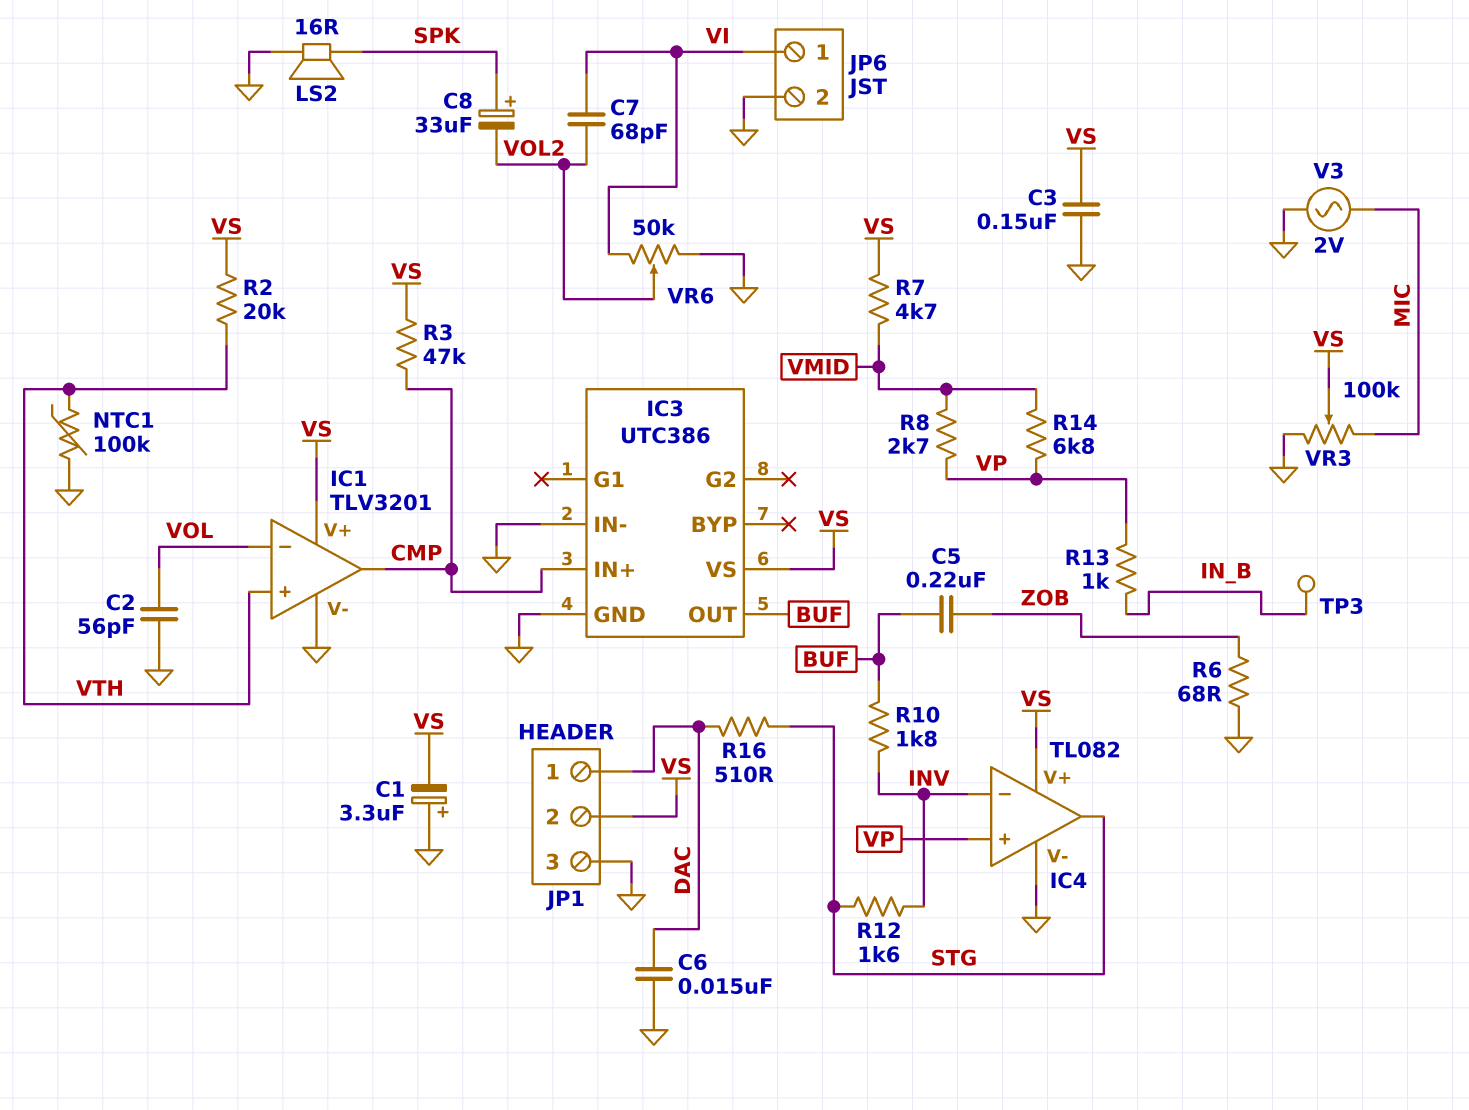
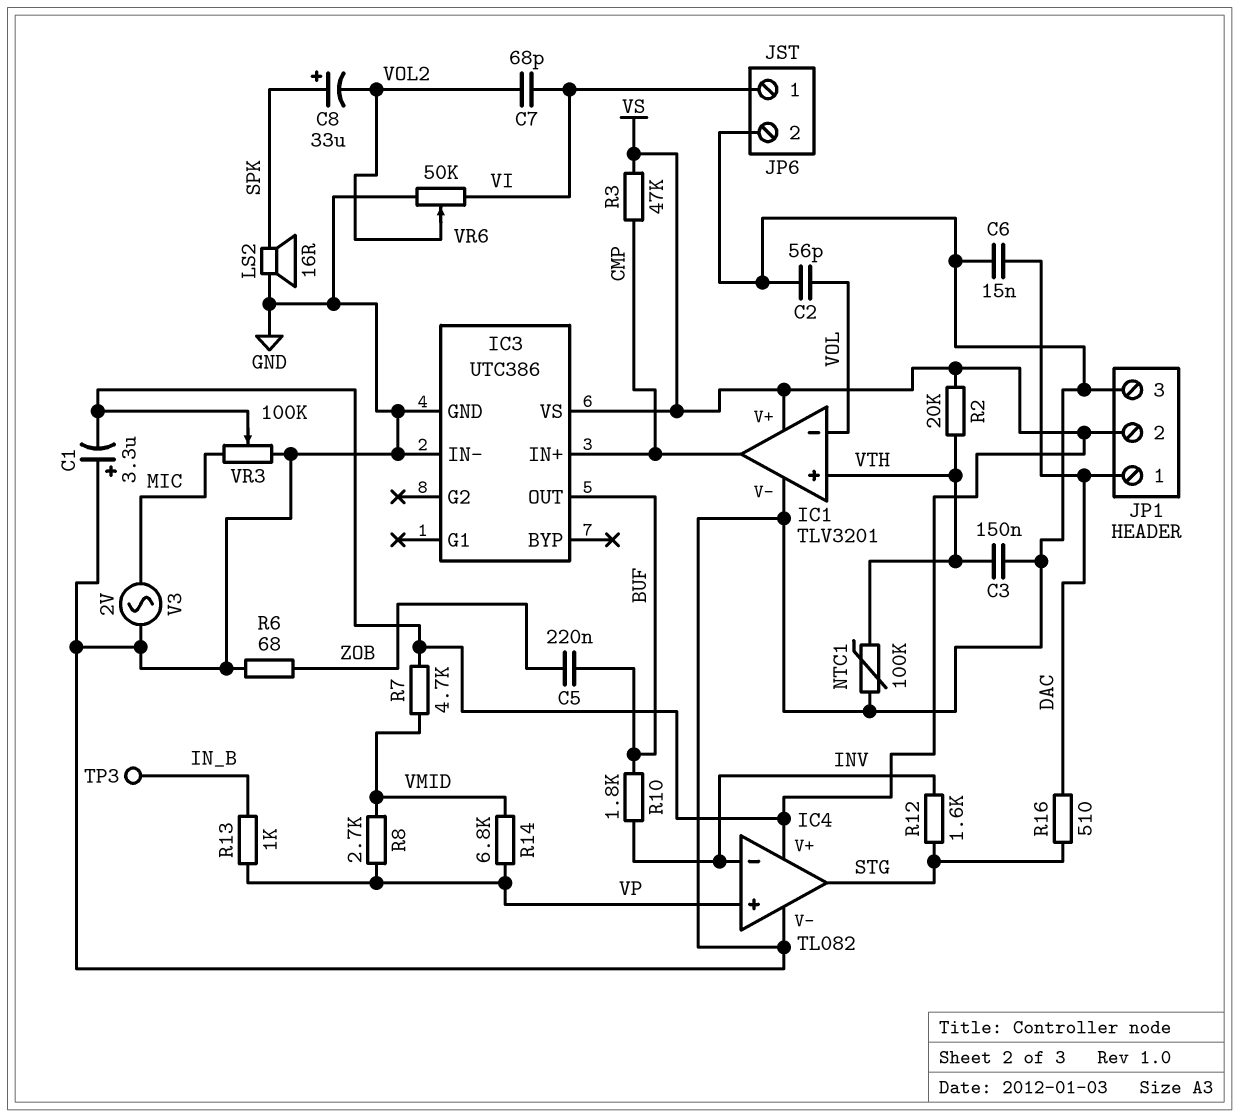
C3: 150nF (GND, VS) -> 150nF (GND, VTH)

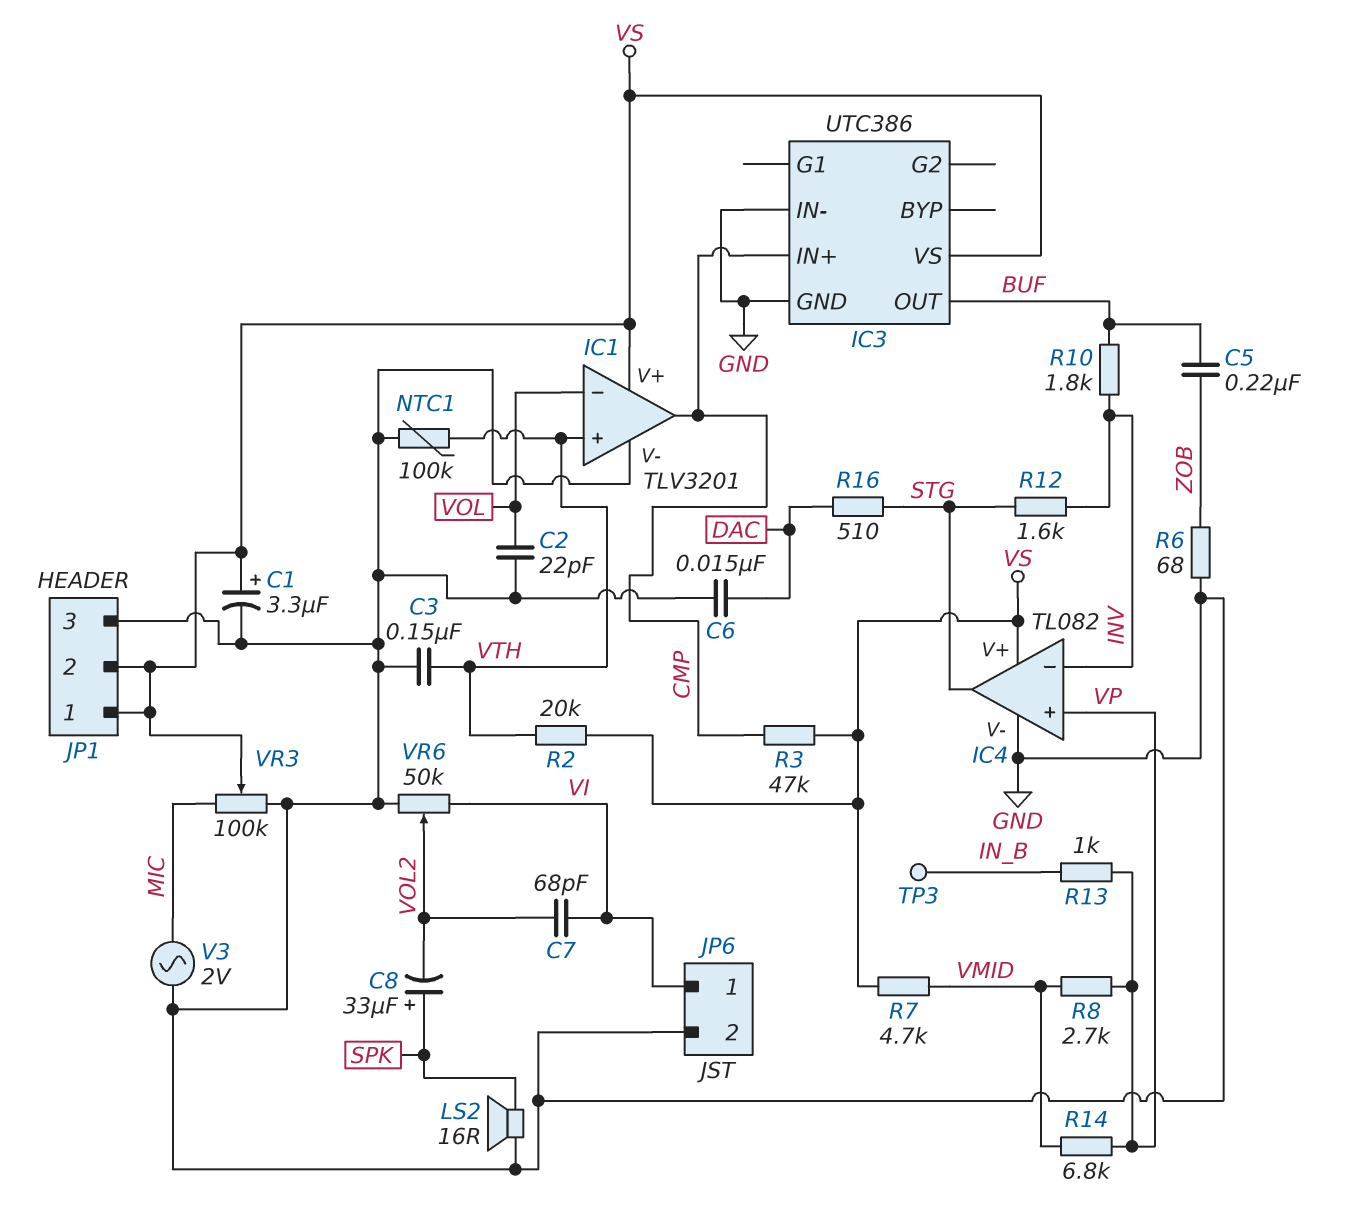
C1: 3.3uF (plus GND, minus VS) -> 3.3uF (plus VS, minus GND)
C2: 56pF (GND, VOL) -> 22pF (GND, VOL)
JP1 pin 1: DAC -> VS

